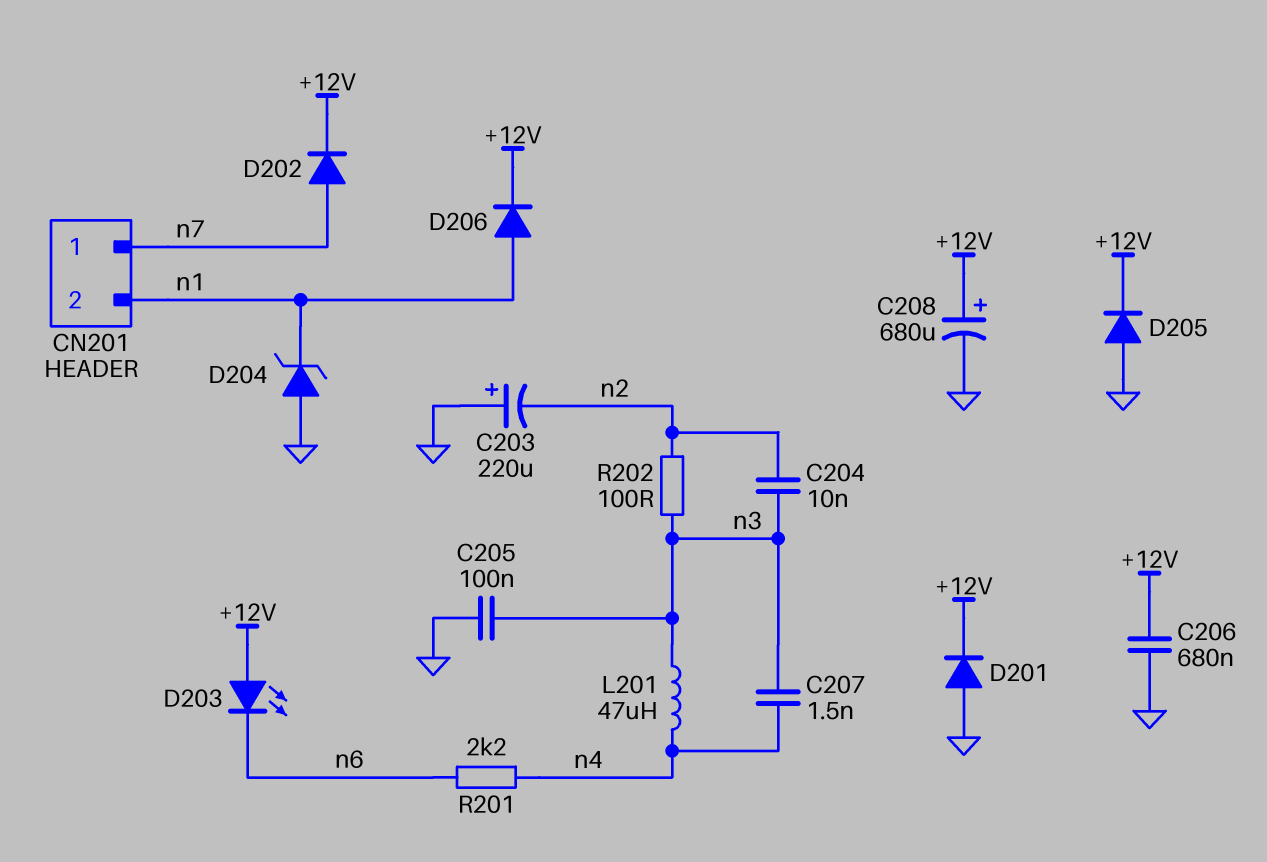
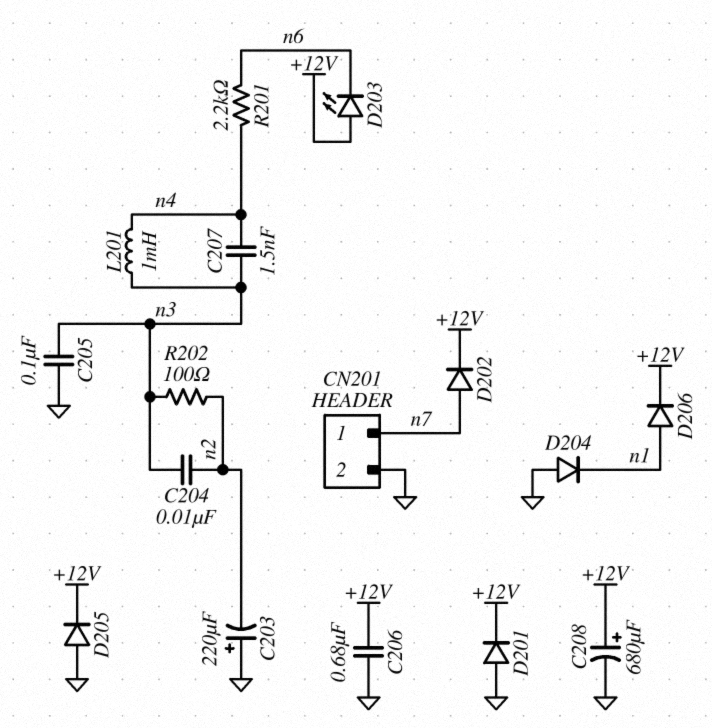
CN201 pin 2: n1 -> GND
D204: zener (A GND, K n1) -> diode (A GND, K n1)
L201: 47uH (n3, n4) -> 1mH (n3, n4)

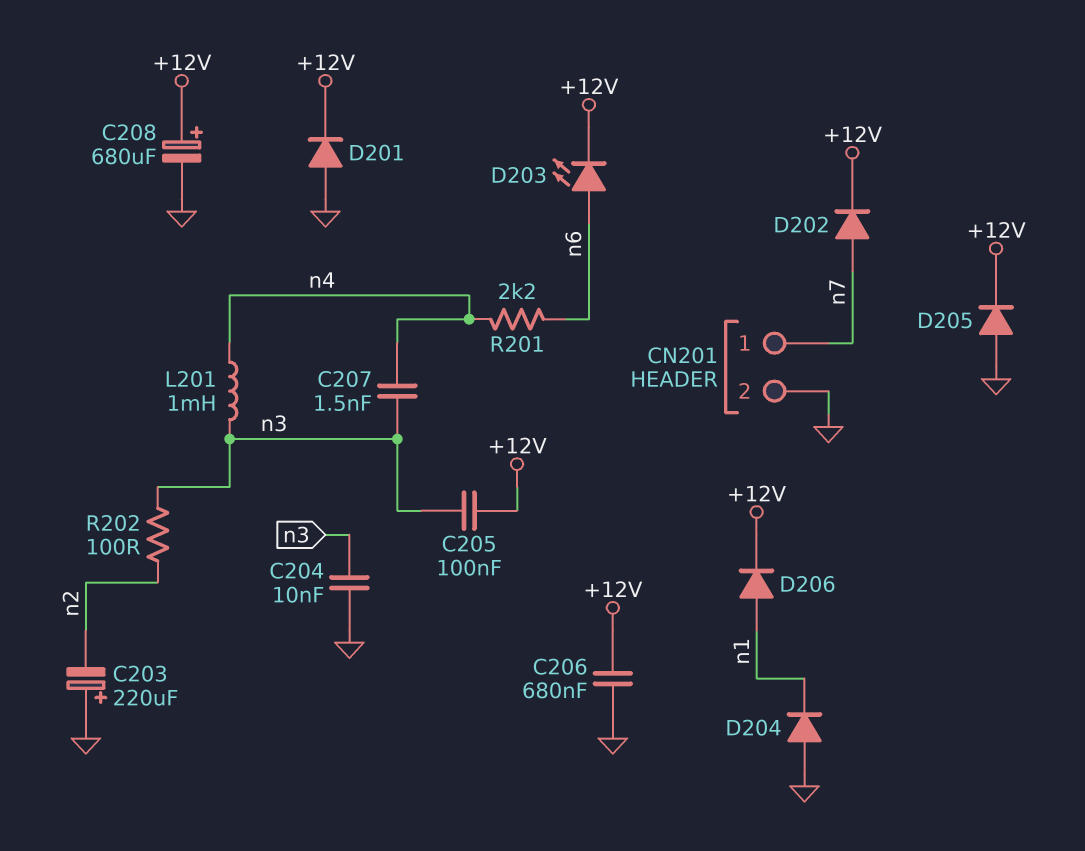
C204: 10nF (n2, n3) -> 10nF (GND, n3)
C205: 100nF (GND, n3) -> 100nF (+12V, n3)
D203: LED (A +12V, K n6) -> LED (A n6, K +12V)

